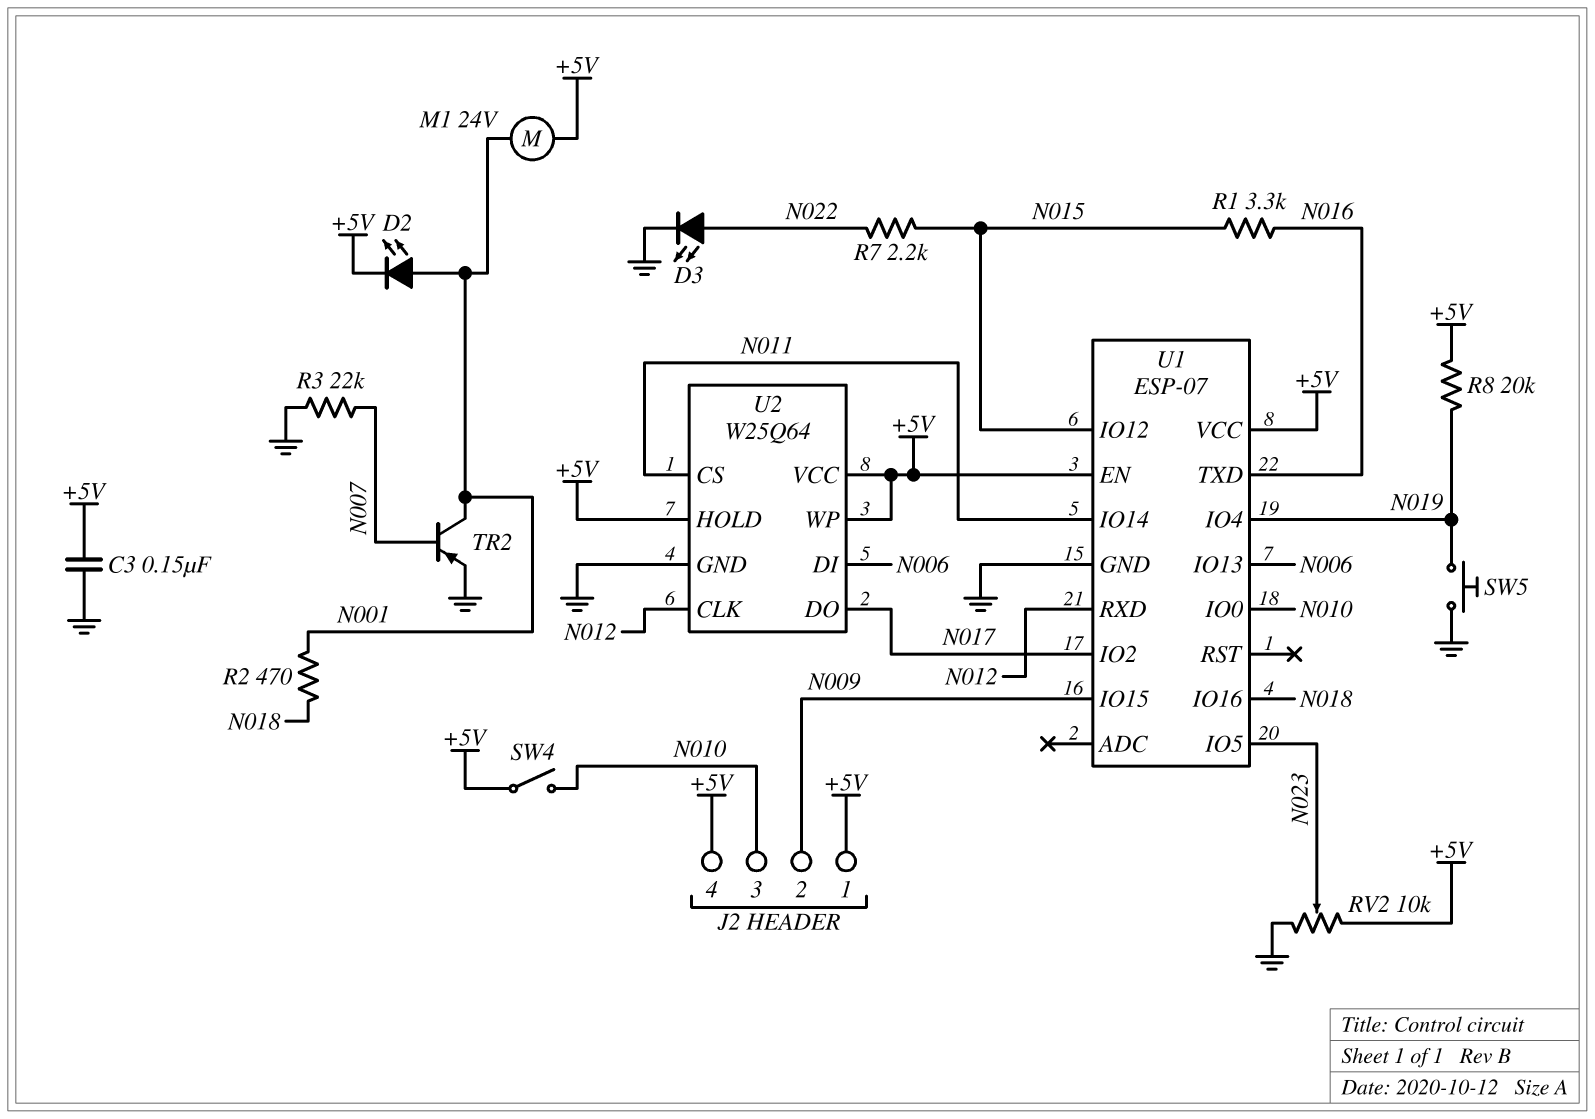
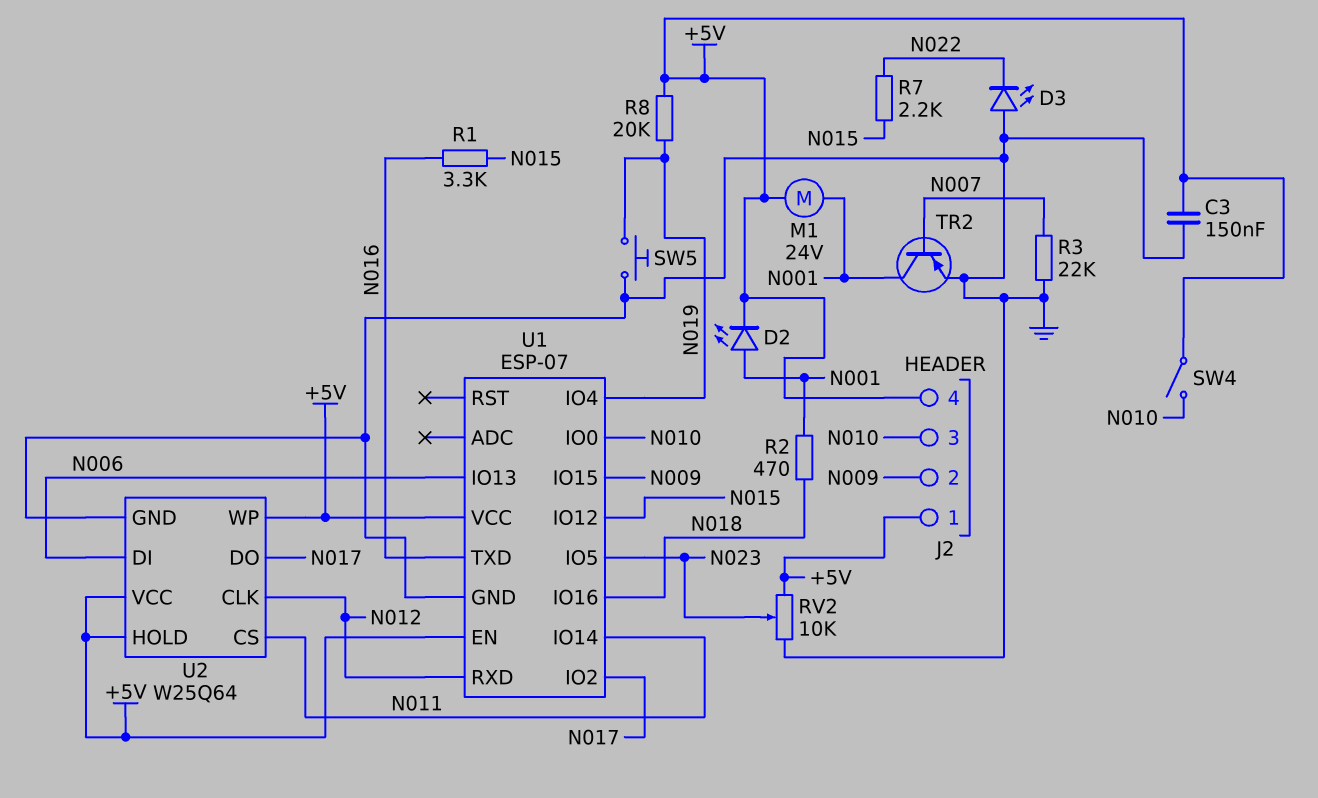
D3: LED (A N022, K GND) -> LED (A GND, K N022)

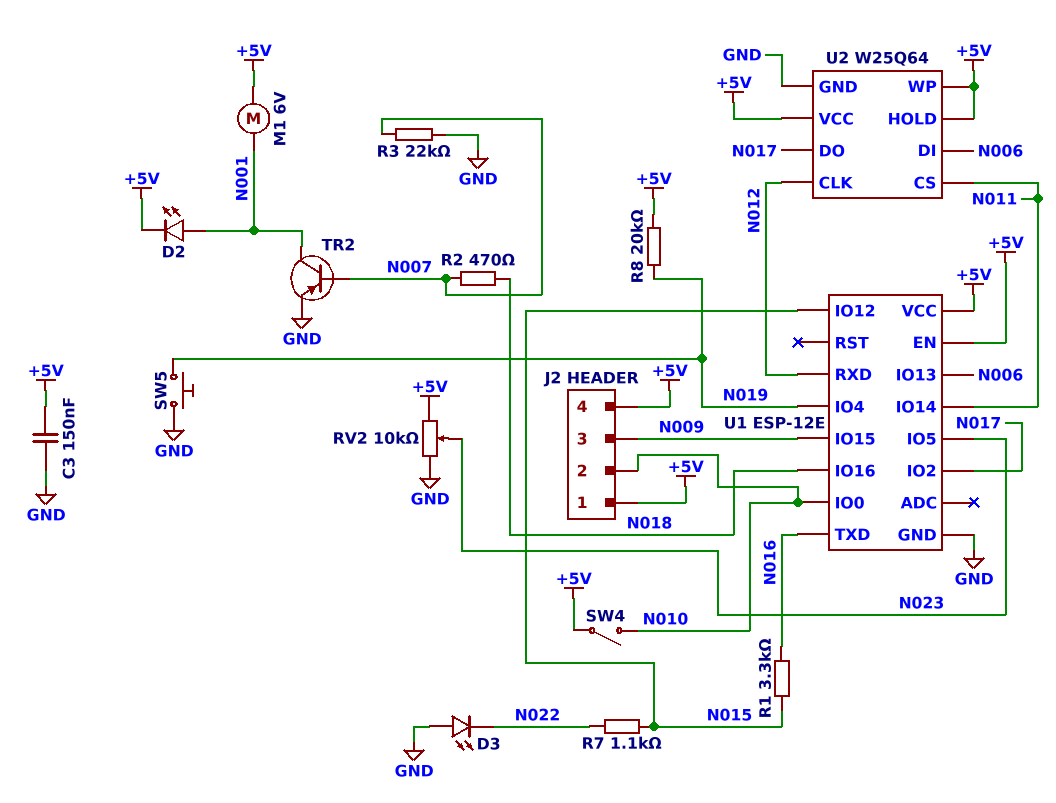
J2 pin 2: N009 -> N010
J2 pin 3: N010 -> N009
M1: motor 24V (+5V, N001) -> motor 6V (+5V, N001)
R2: 470 (N001, N018) -> 470 (N007, N018)
R7: 2.2k (N015, N022) -> 1.1k (N015, N022)
U1: ESP-07 -> ESP-12E

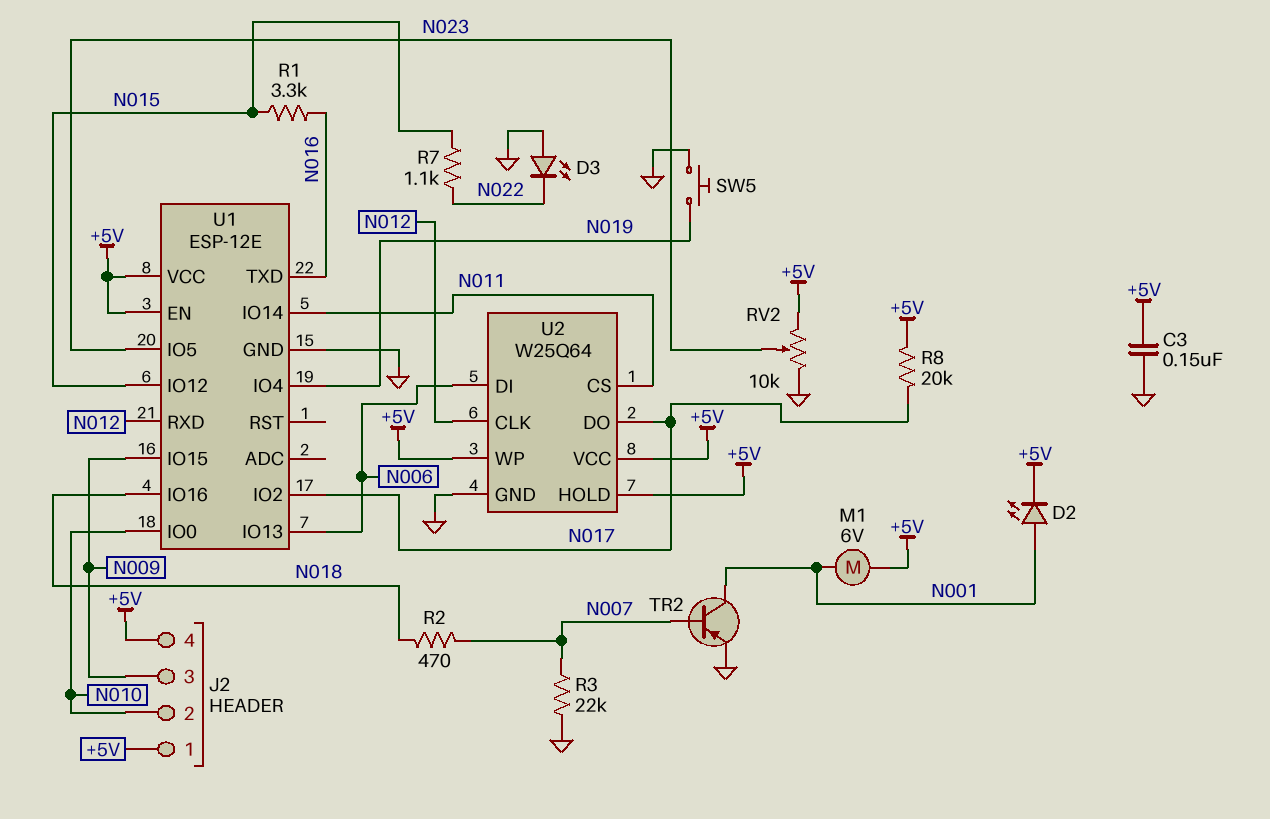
R8: 20k (+5V, N019) -> 20k (+5V, N017)
SW4: switch (+5V, N010) -> none

